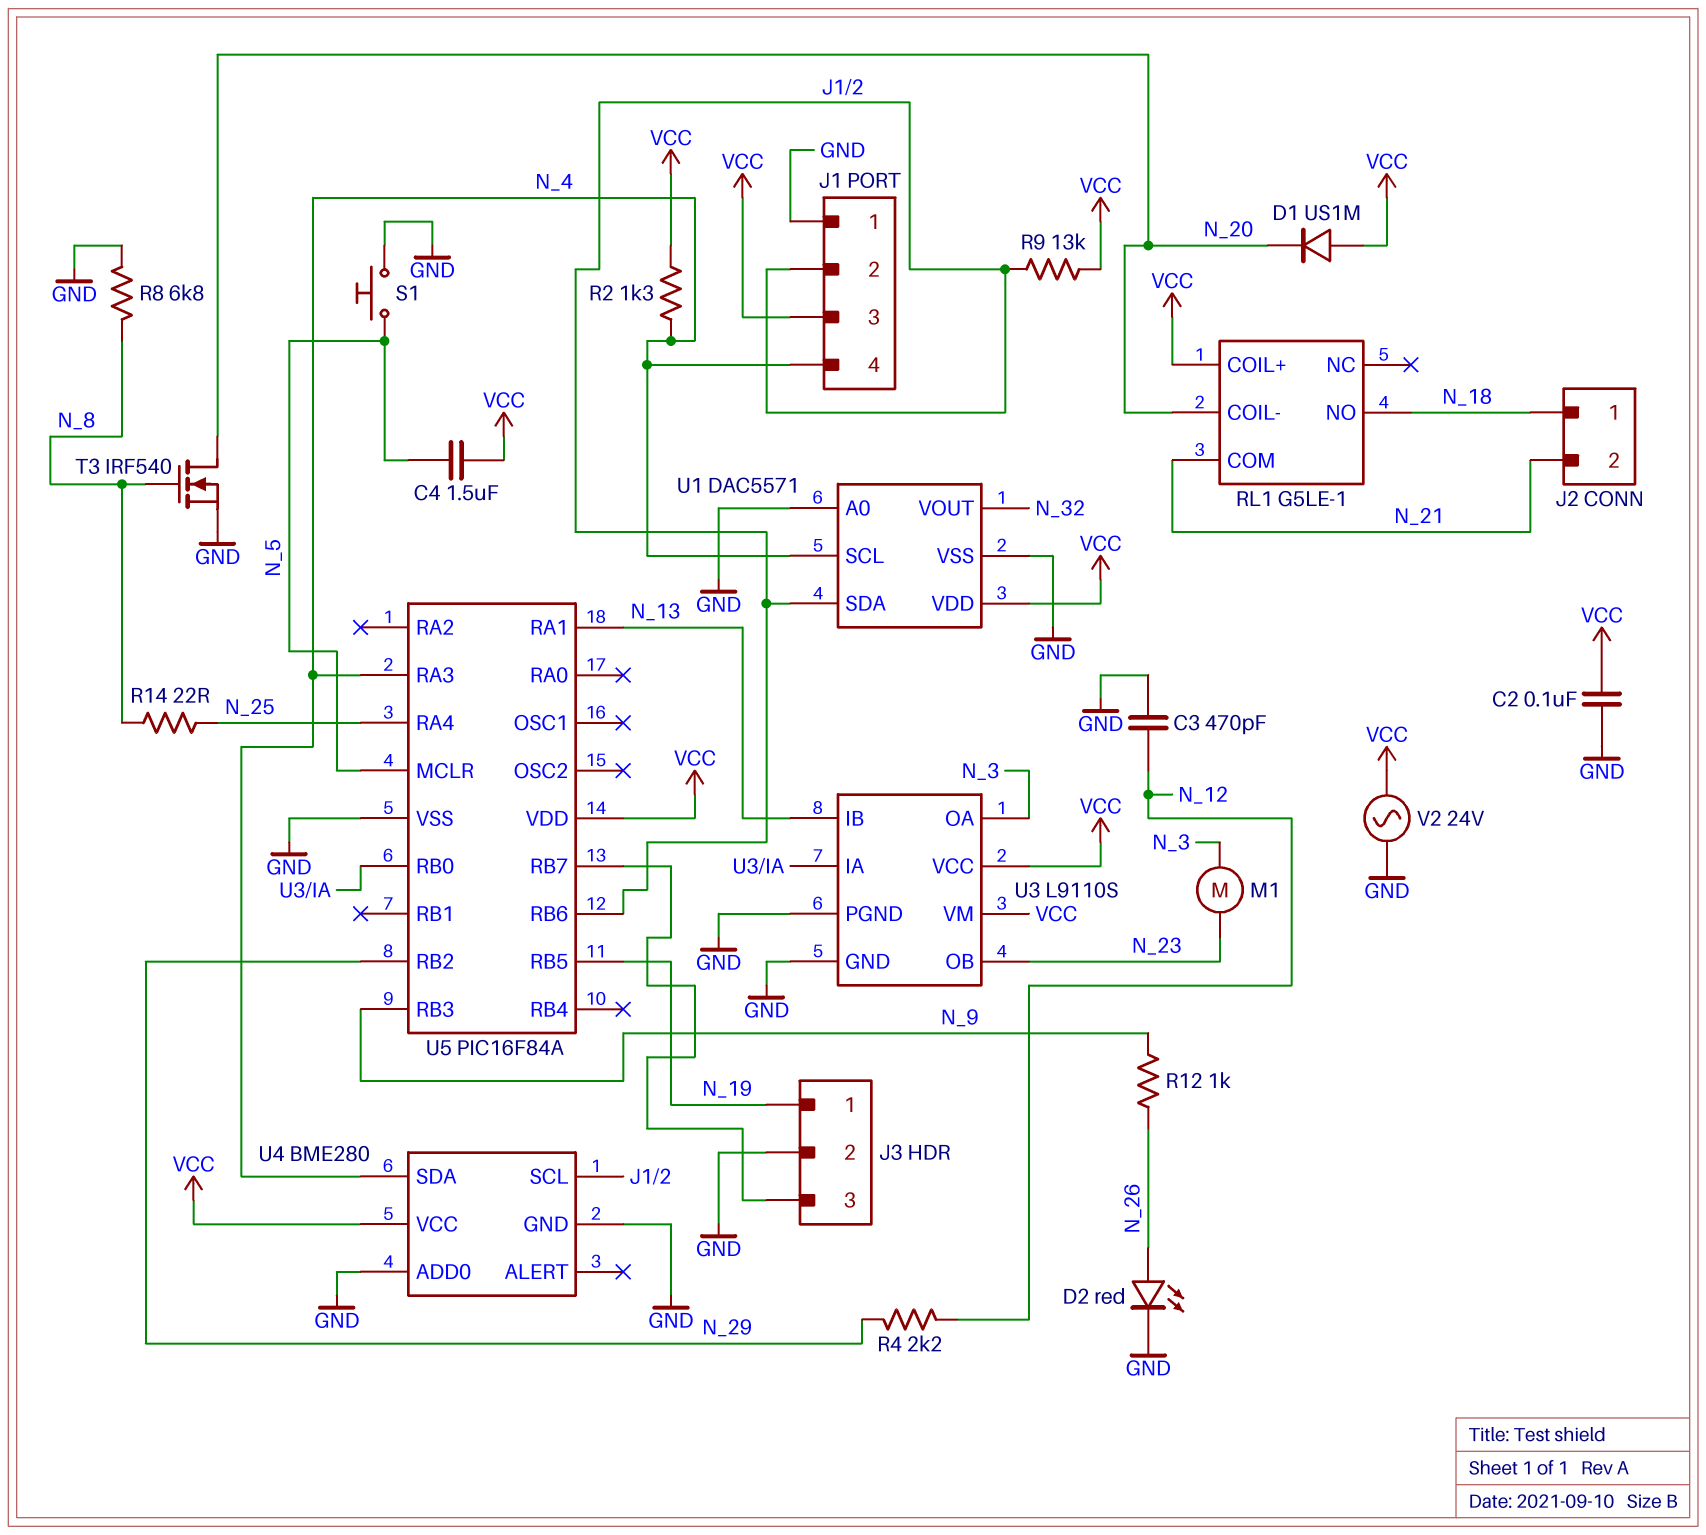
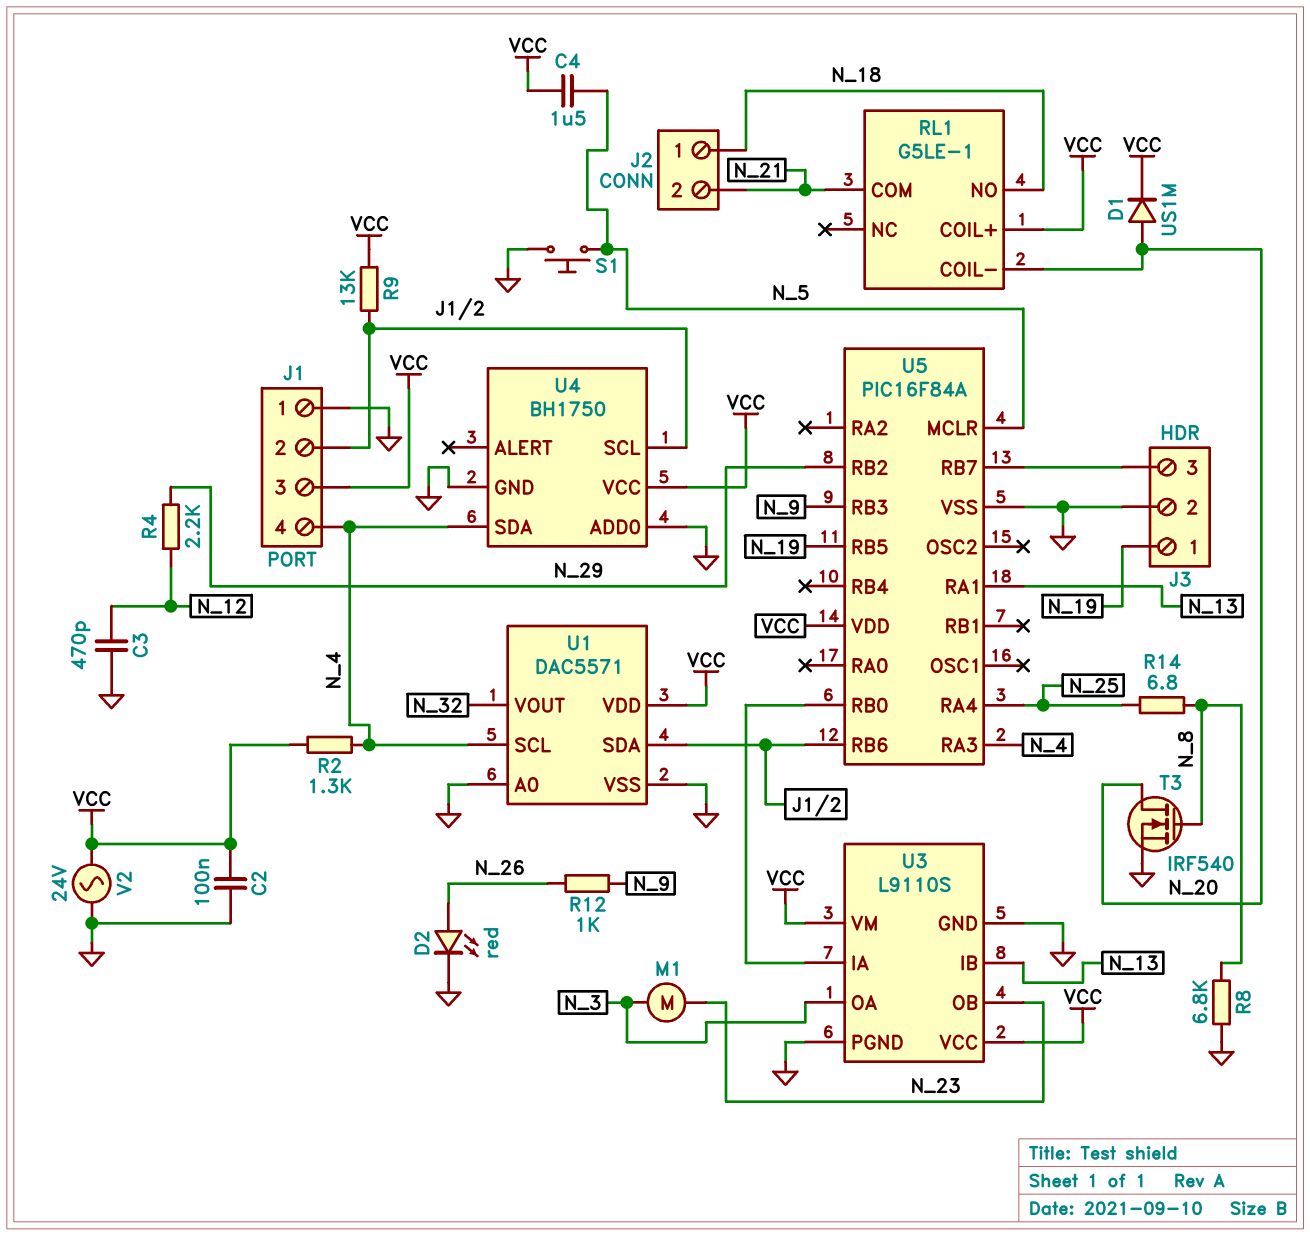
D1: diode US1M (A VCC, K N_20) -> diode US1M (A N_20, K VCC)
R14: 22 (N_8, N_25) -> 6.8 (N_8, N_25)
U4: BME280 -> BH1750

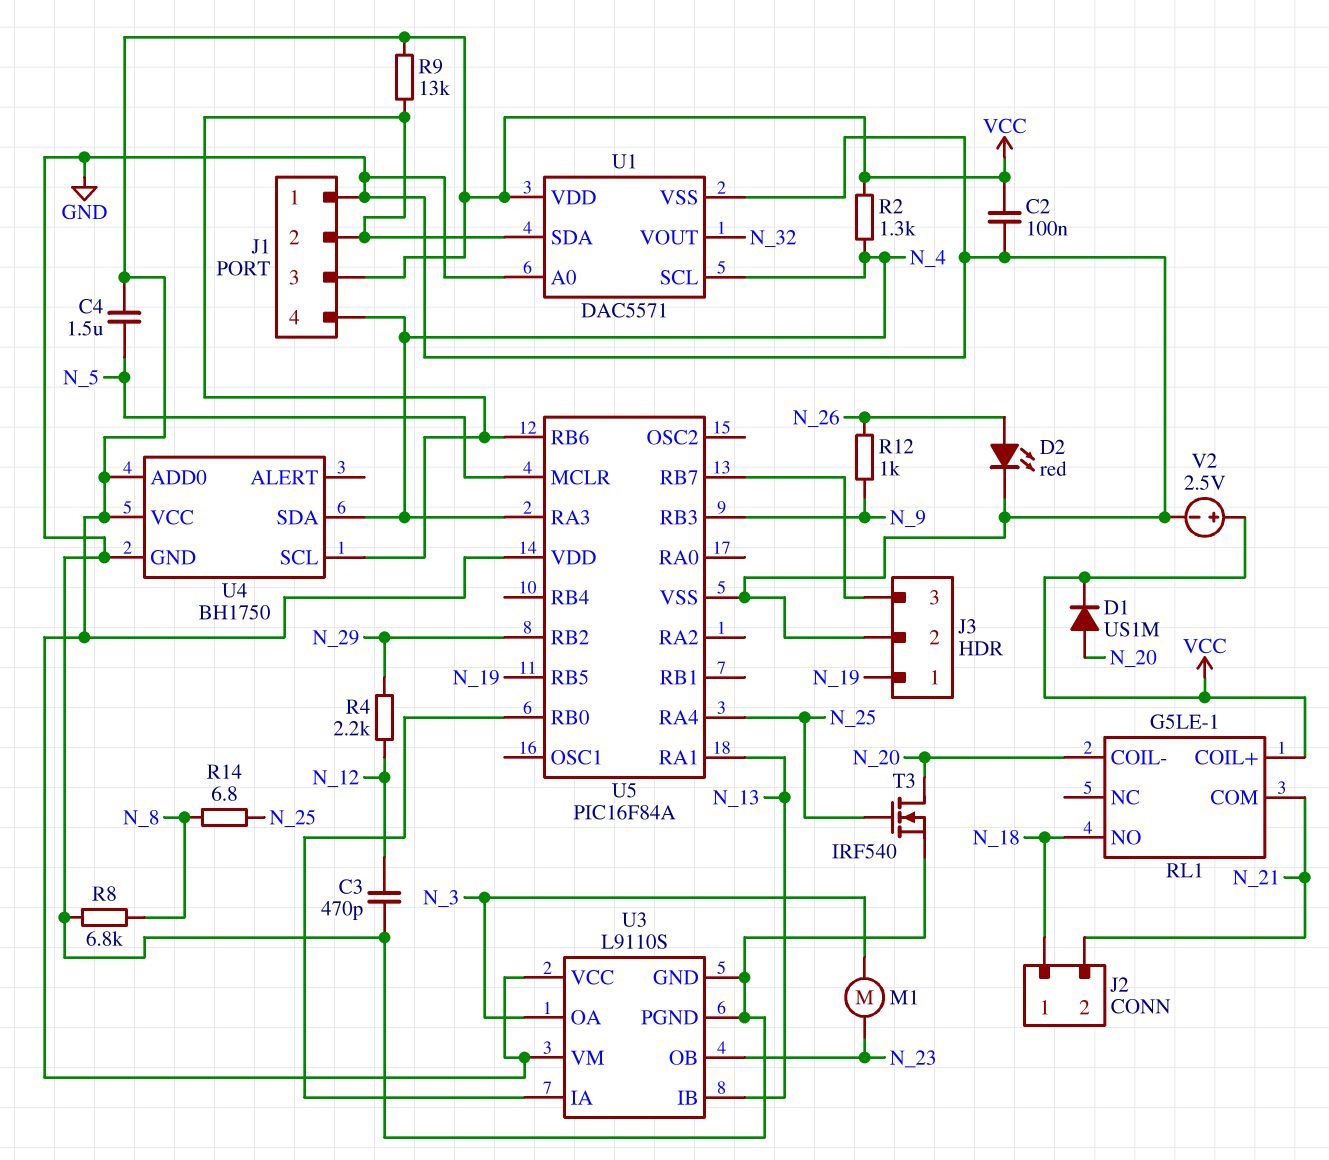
S1: button (GND, N_5) -> none
T3: NMOS IRF540 (G N_8, D N_20, S GND) -> NMOS IRF540 (G N_25, D N_20, S GND)
U4 pin ADD0: GND -> VCC
V2: AC 24V (GND, VCC) -> 2.5V (plus VCC, minus GND)

